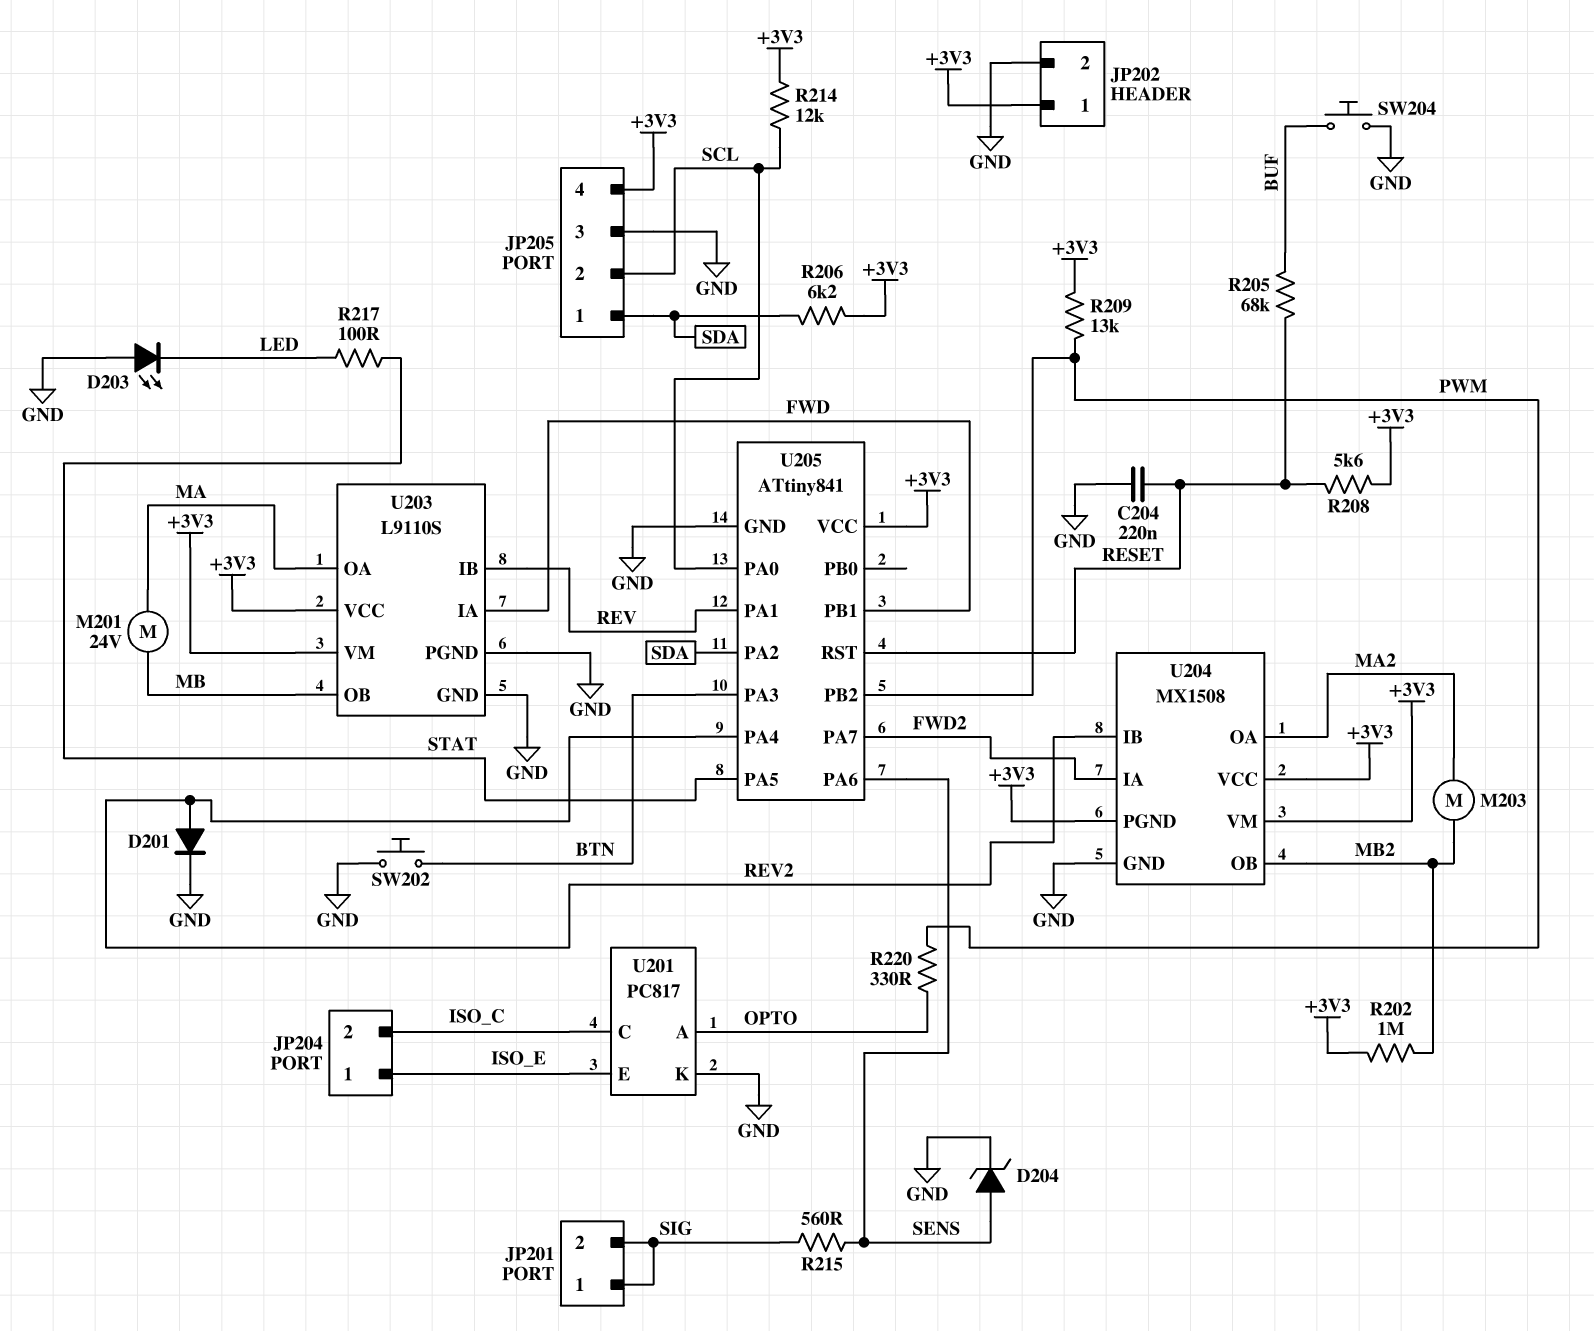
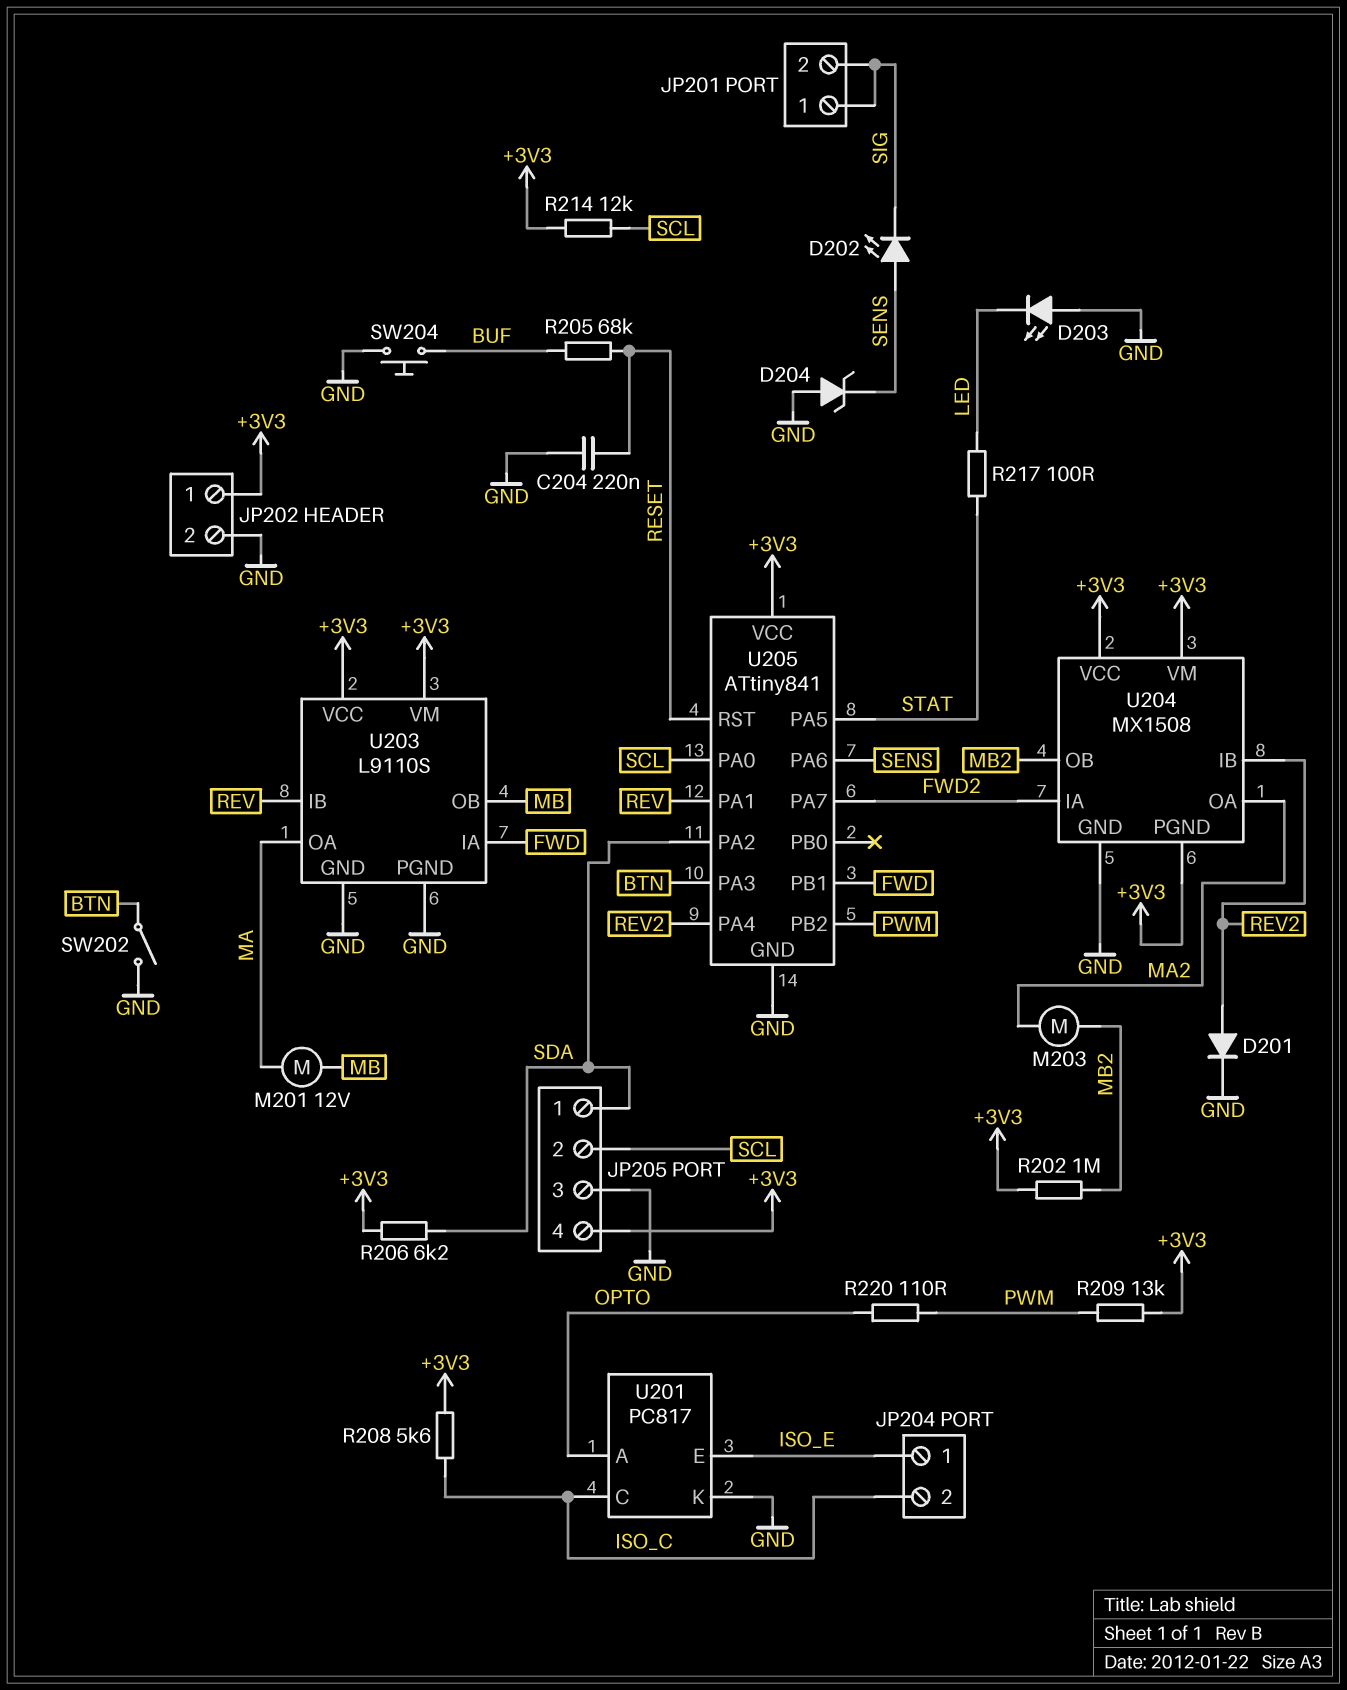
D202: none -> LED (A SENS, K SIG)
D204: zener (A SENS, K GND) -> zener (A GND, K SENS)
M201: motor 24V (MA, MB) -> motor 12V (MA, MB)
R208: 5.6k (+3V3, RESET) -> 5.6k (+3V3, ISO_C)
R215: 560 (SENS, SIG) -> none
R220: 330 (OPTO, PWM) -> 110 (OPTO, PWM)
SW202: button (BTN, GND) -> switch (BTN, GND)

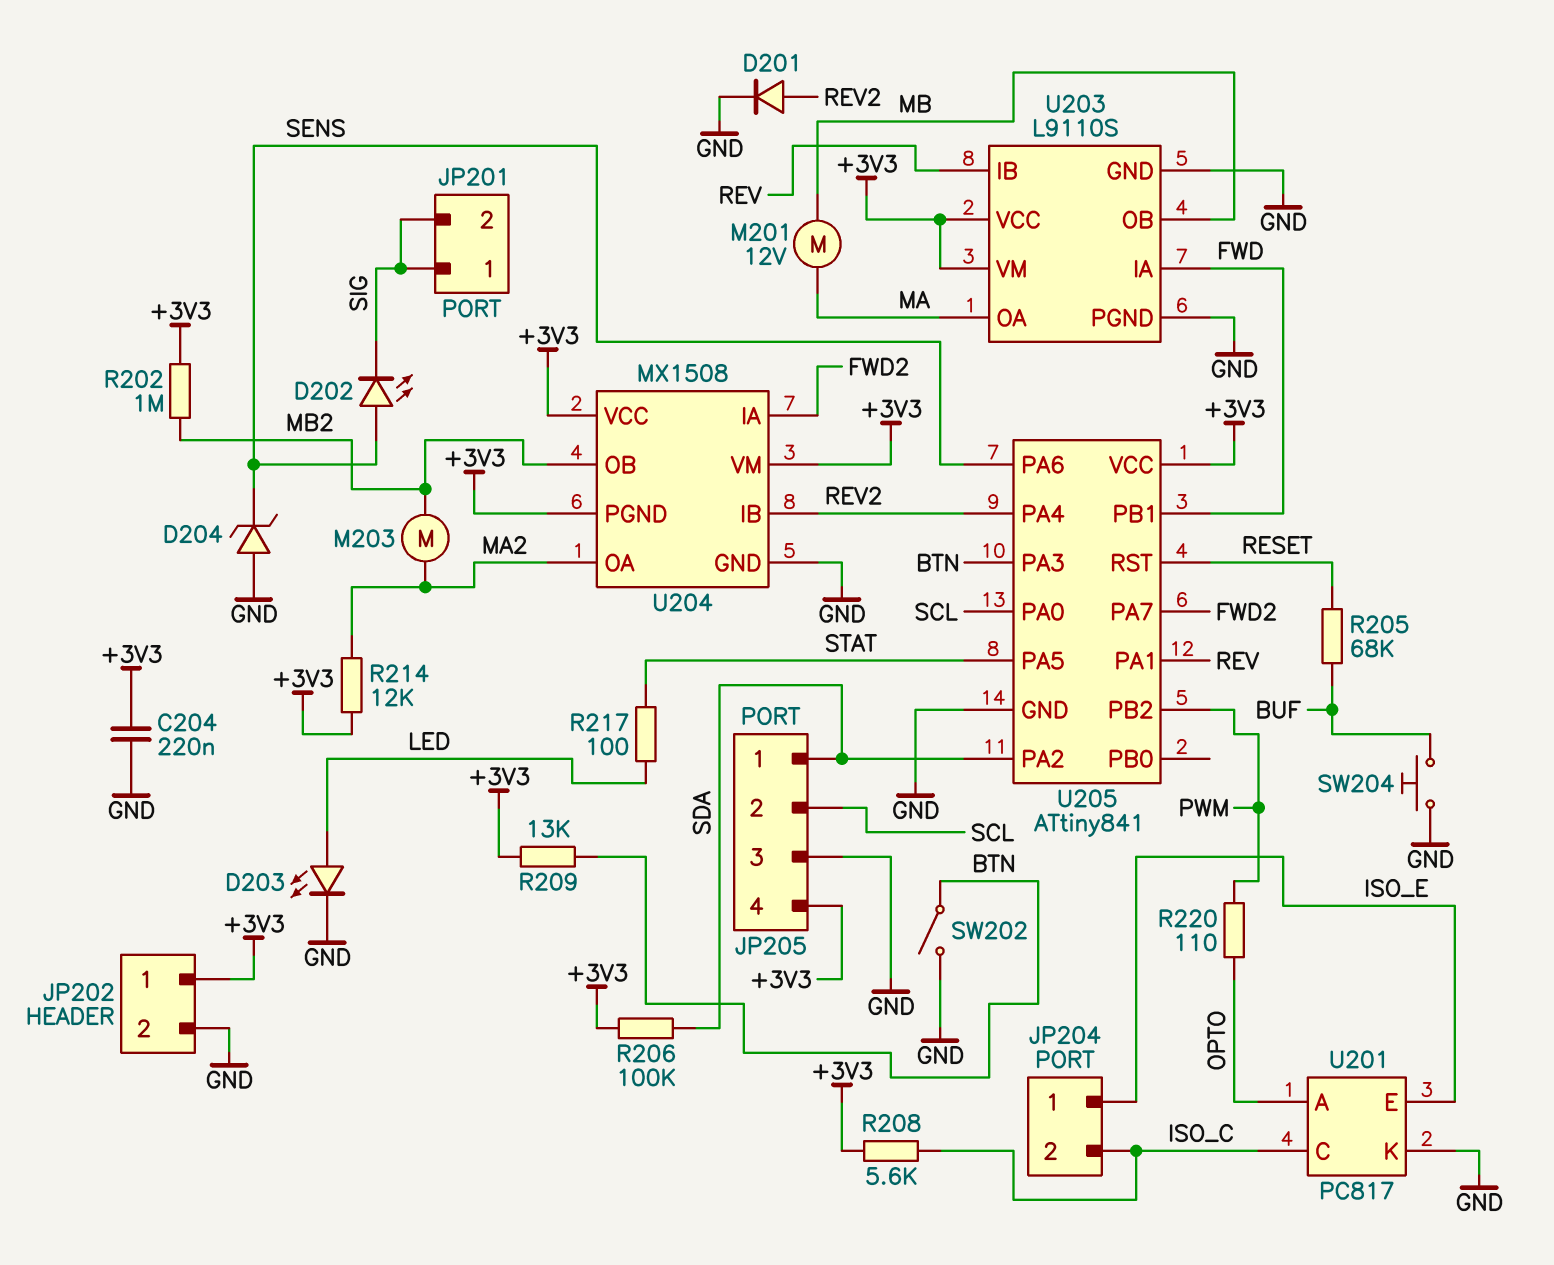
C204: 220nF (GND, RESET) -> 220nF (+3V3, GND)
D203: LED (A GND, K LED) -> LED (A LED, K GND)
R206: 6.2k (+3V3, SDA) -> 100k (+3V3, SDA)
R209: 13k (+3V3, PWM) -> 13k (+3V3, BTN)
R214: 12k (+3V3, SCL) -> 12k (+3V3, MA2)

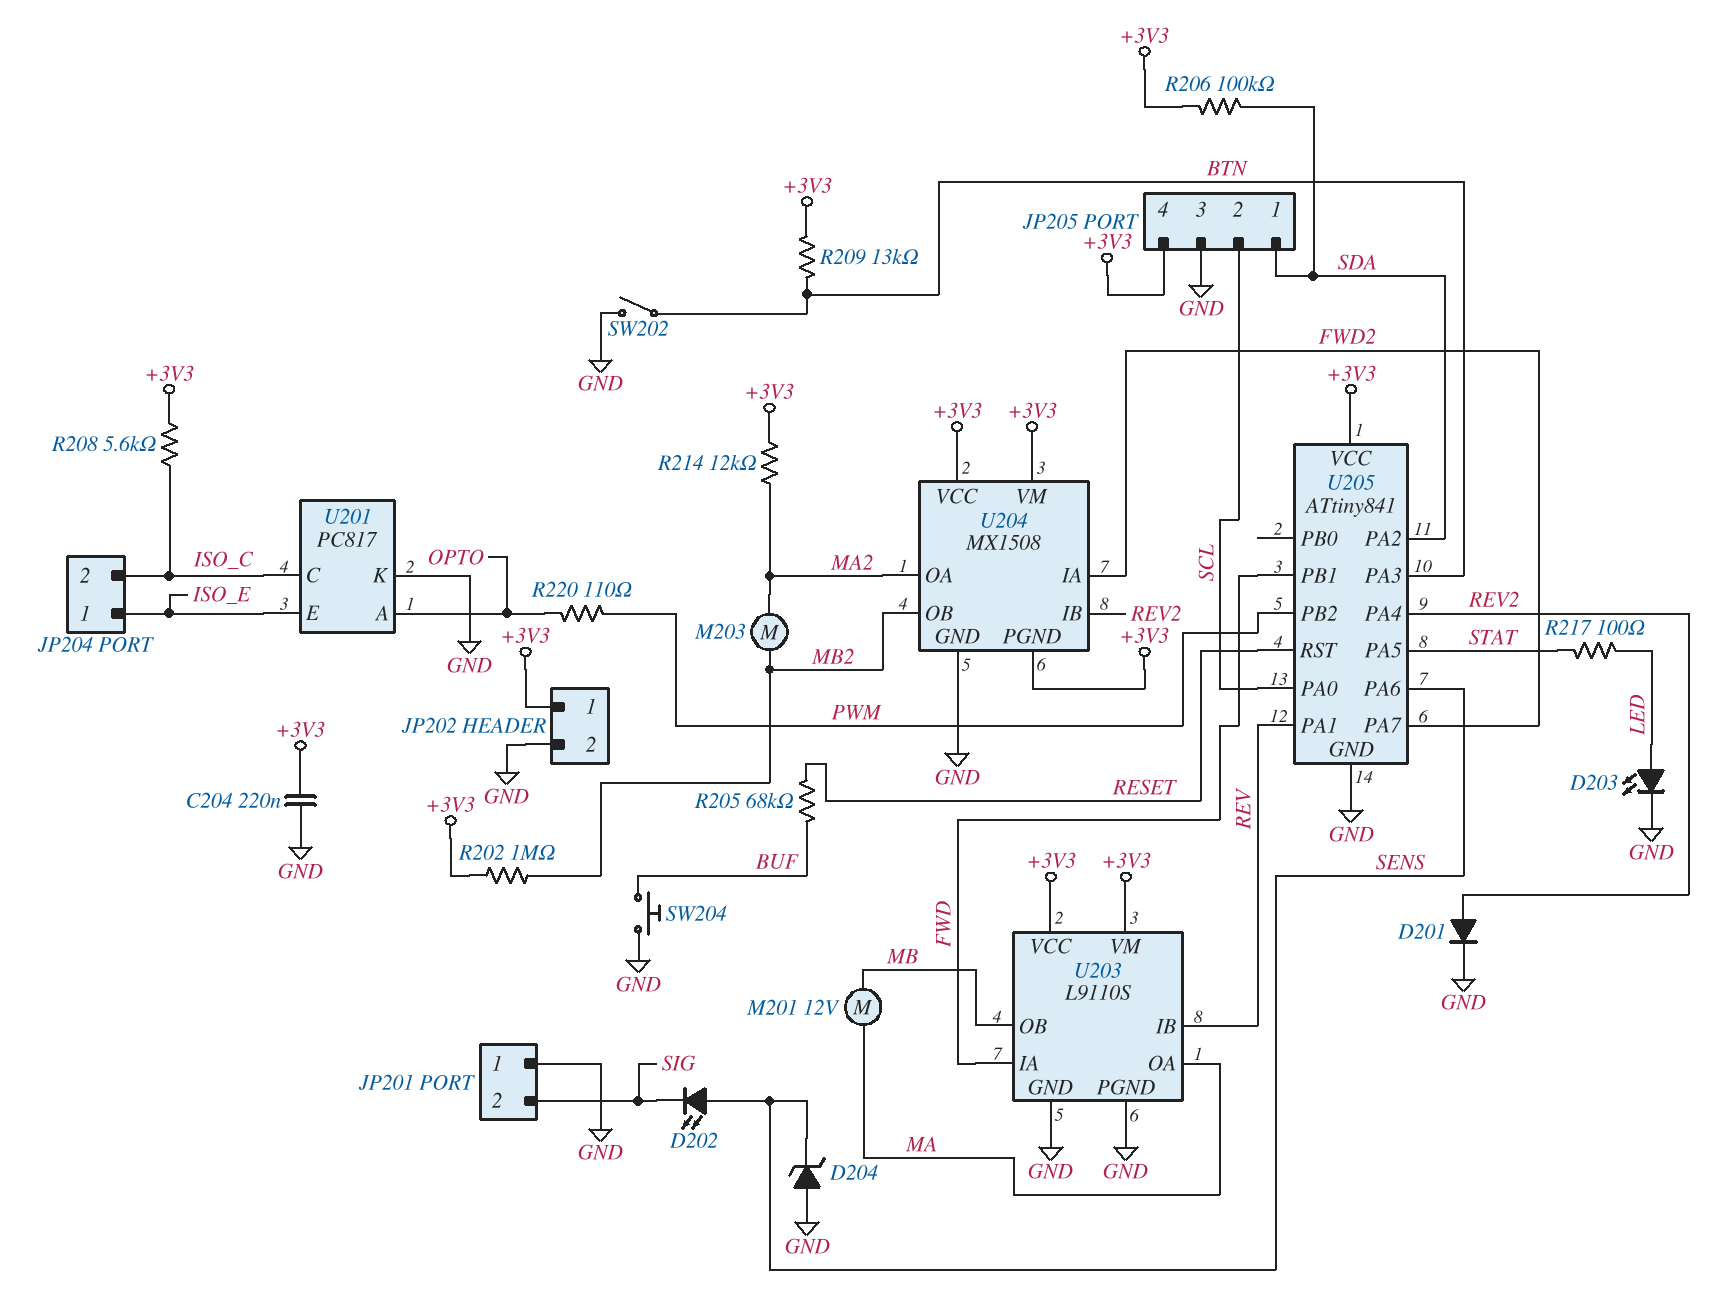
JP201 pin 1: SIG -> GND

